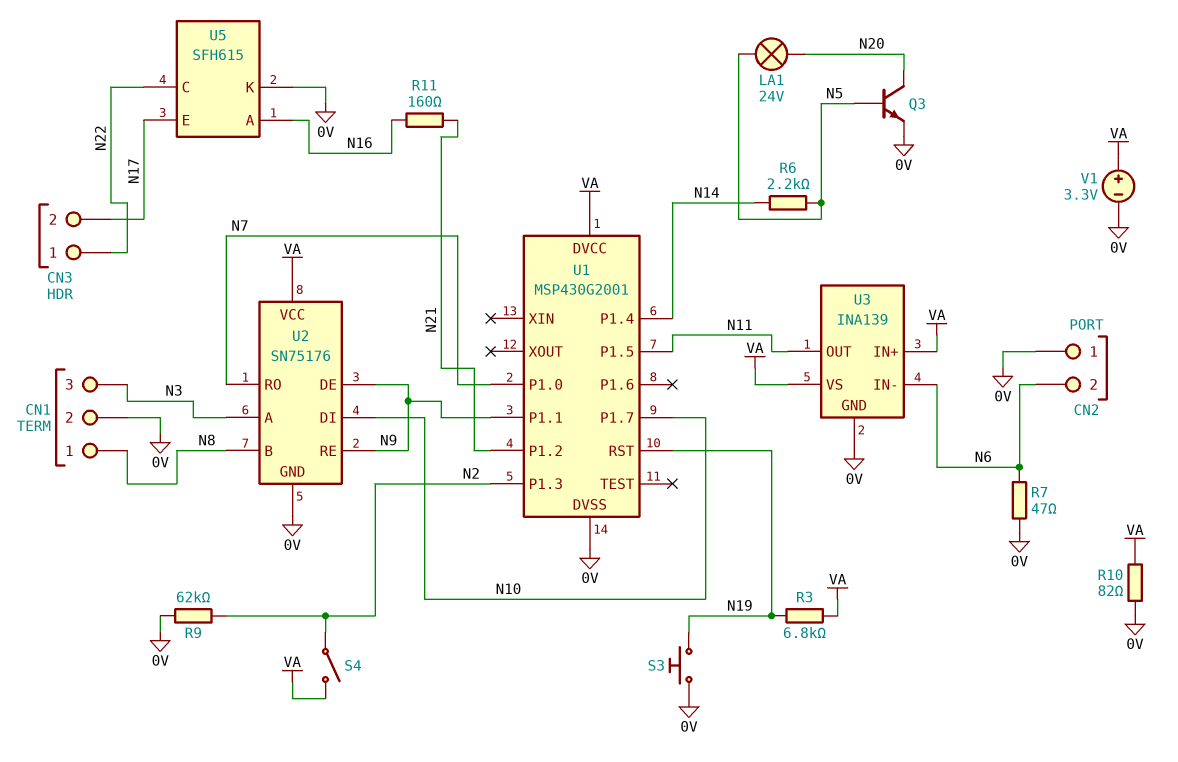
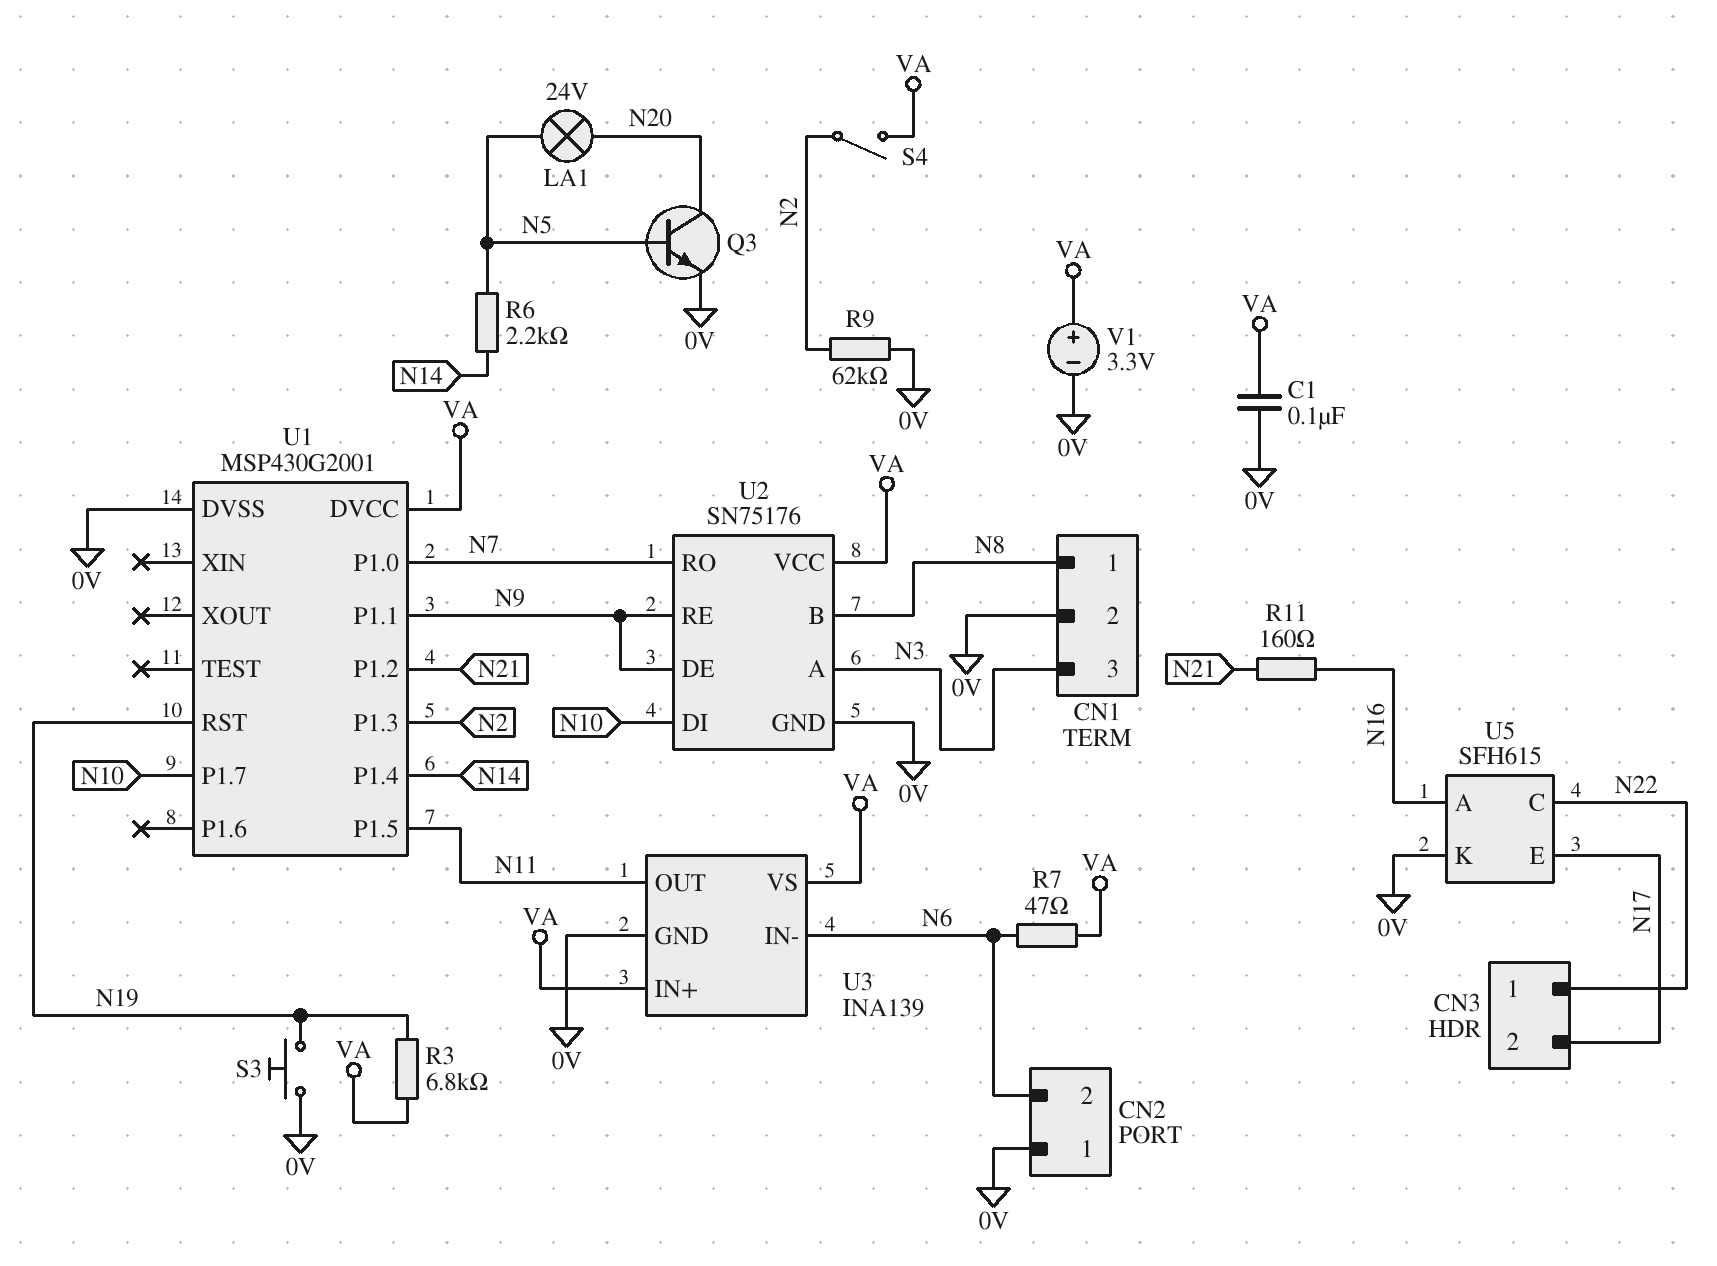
C1: none -> 100nF (0V, VA)
R7: 47 (0V, N6) -> 47 (N6, VA)
R10: 82 (0V, VA) -> none

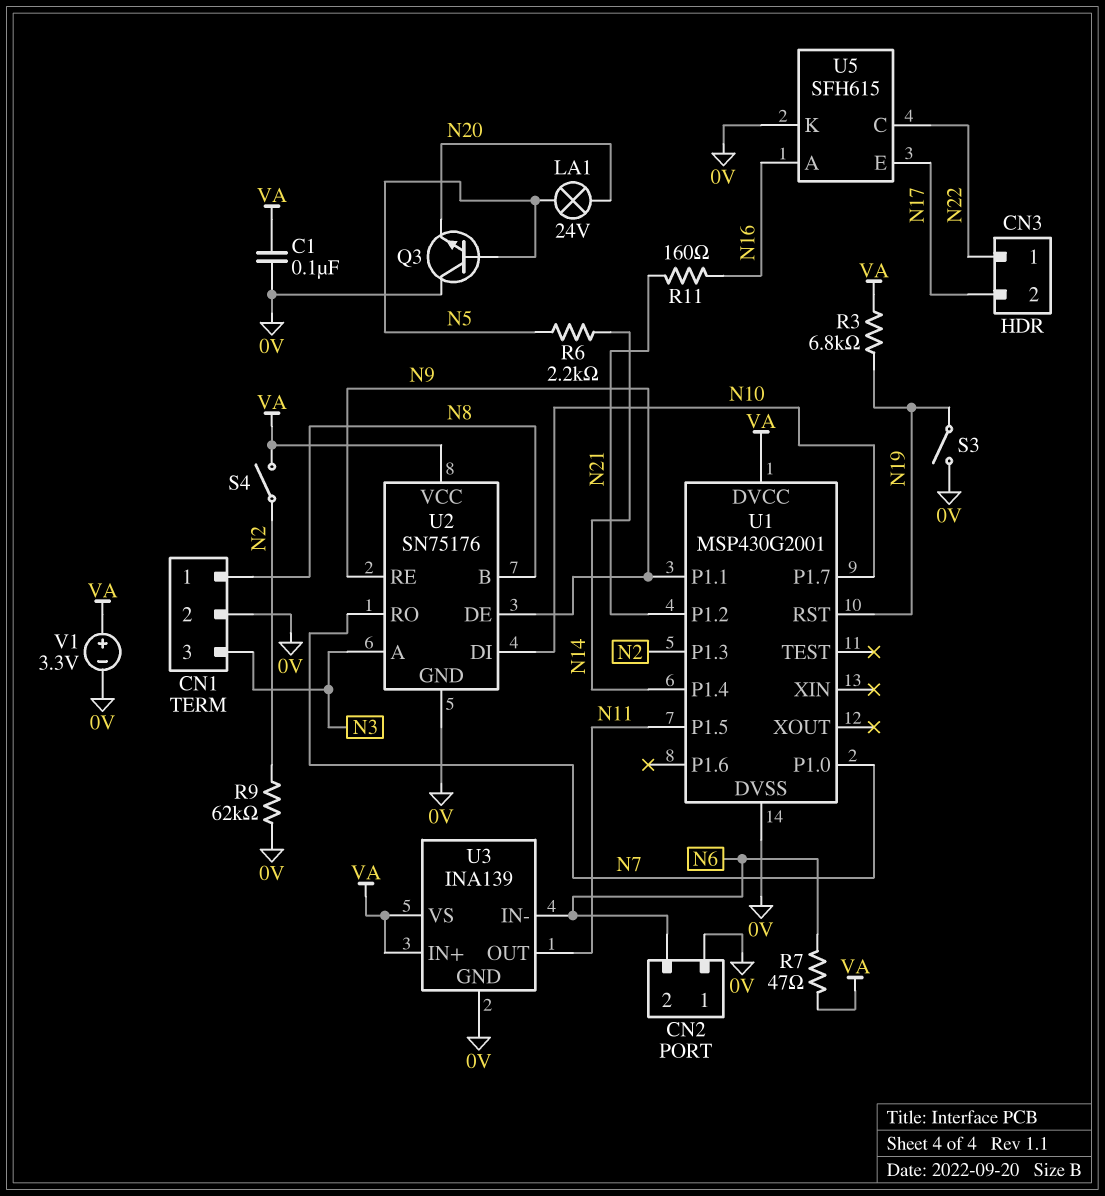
Q3: NPN (B N5, C N20, E 0V) -> NPN (B N5, C 0V, E N20)
S3: button (0V, N19) -> switch (0V, N19)

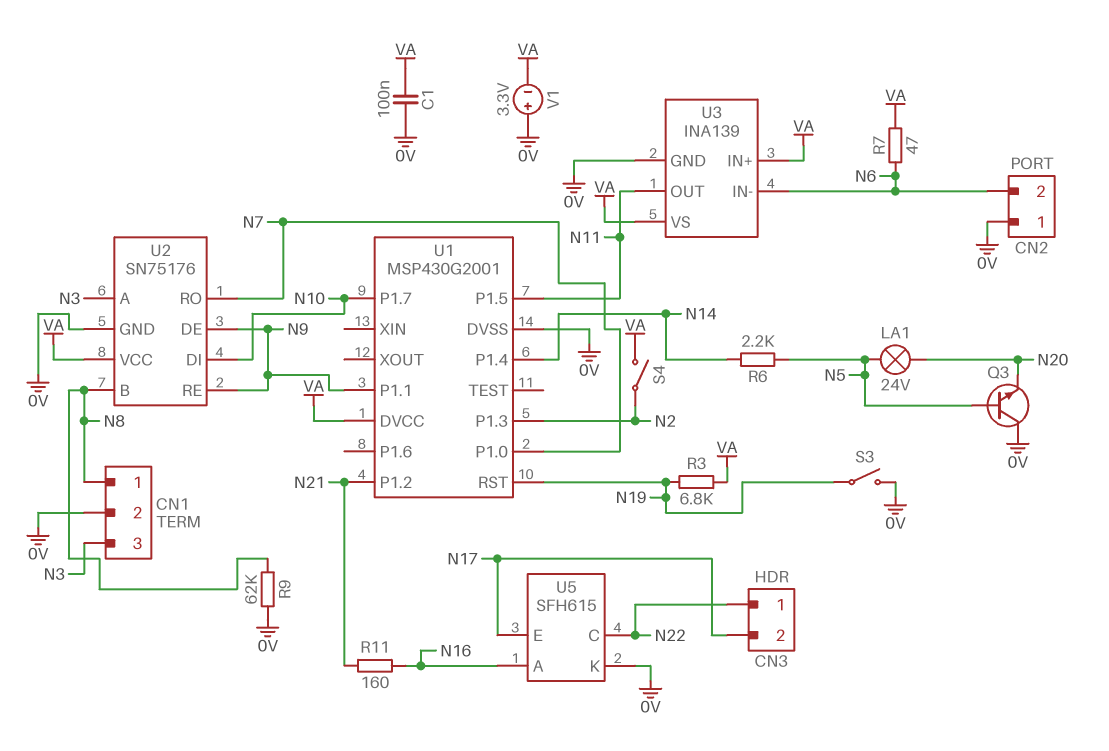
R9: 62k (0V, N2) -> 62k (0V, N8)
V1: 3.3V (plus VA, minus 0V) -> 3.3V (plus 0V, minus VA)

